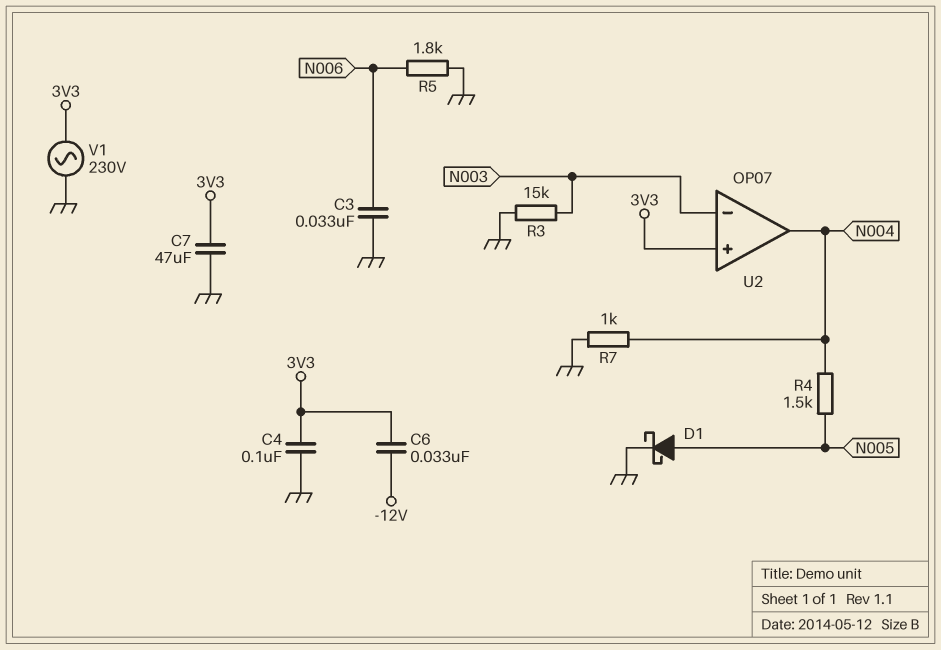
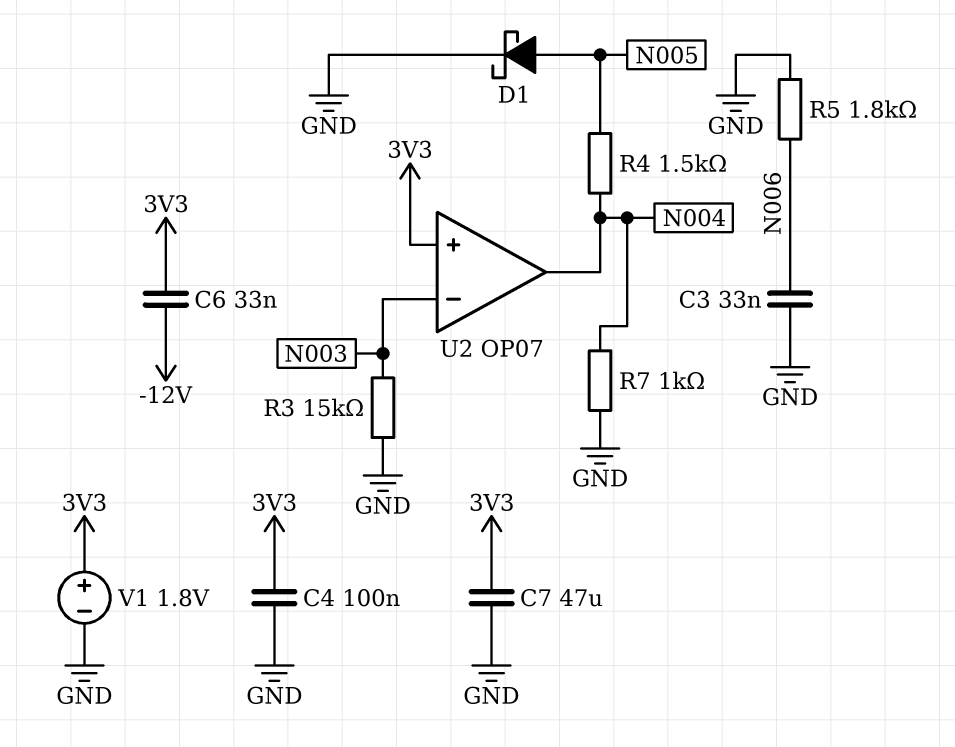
V1: AC 230V (3V3, GND) -> 1.8V (plus 3V3, minus GND)

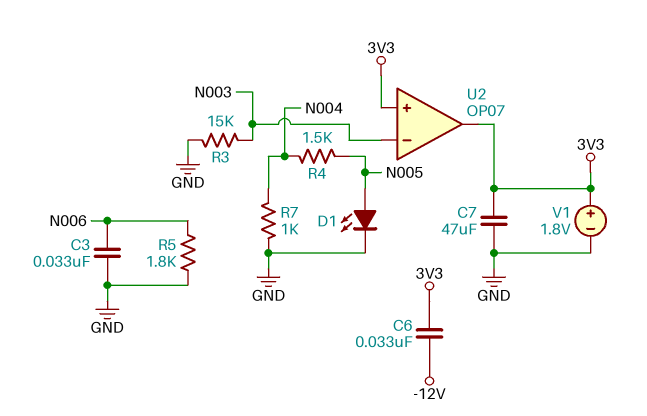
C4: 100nF (3V3, GND) -> none
D1: schottky (A N005, K GND) -> LED (A N005, K GND)
U2 pin out: N004 -> 3V3

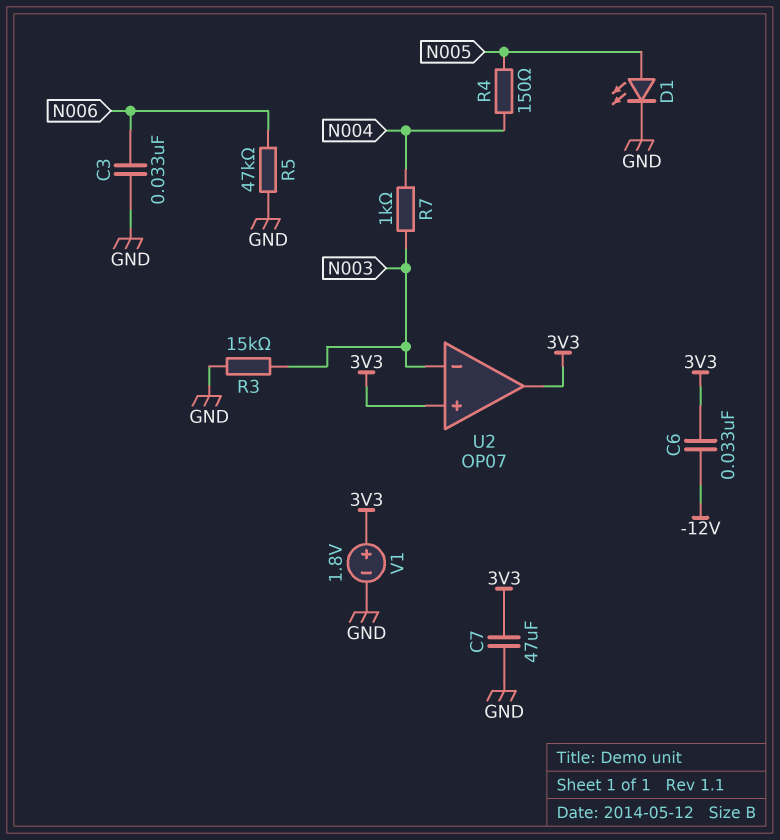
R4: 1.5k (N004, N005) -> 150 (N004, N005)
R5: 1.8k (GND, N006) -> 47k (GND, N006)
R7: 1k (GND, N004) -> 1k (N003, N004)

